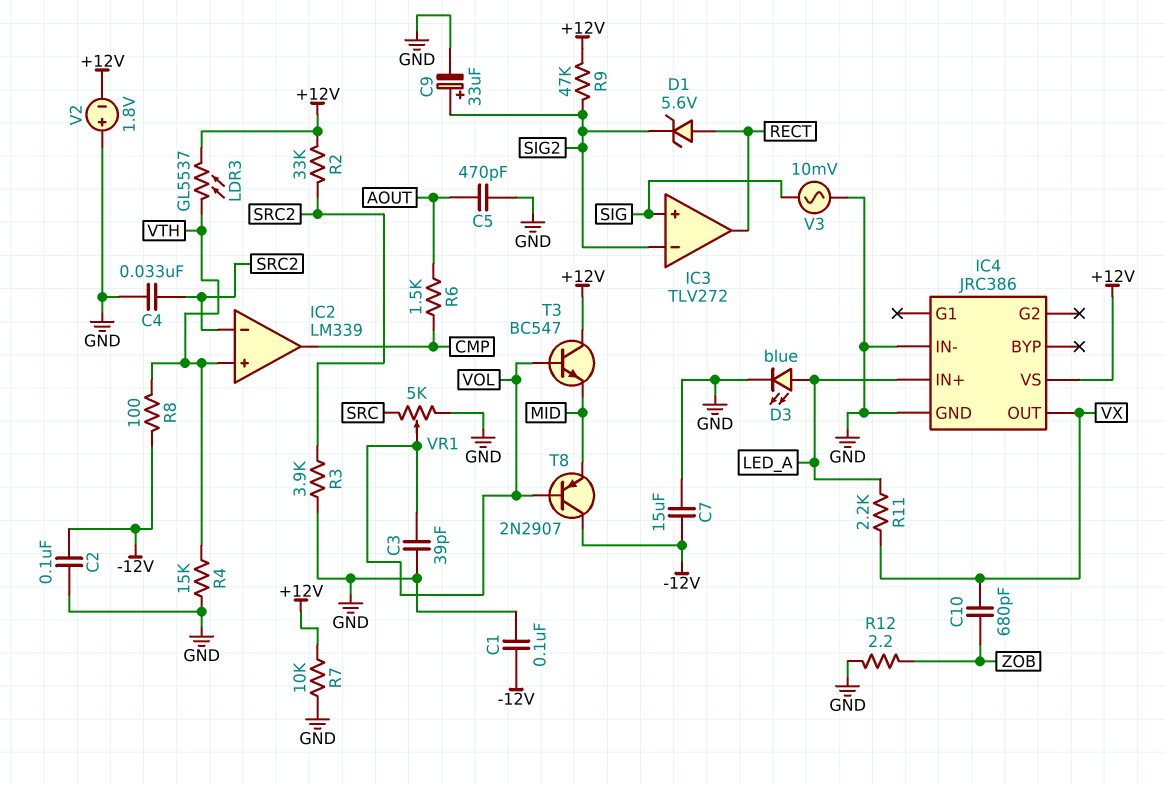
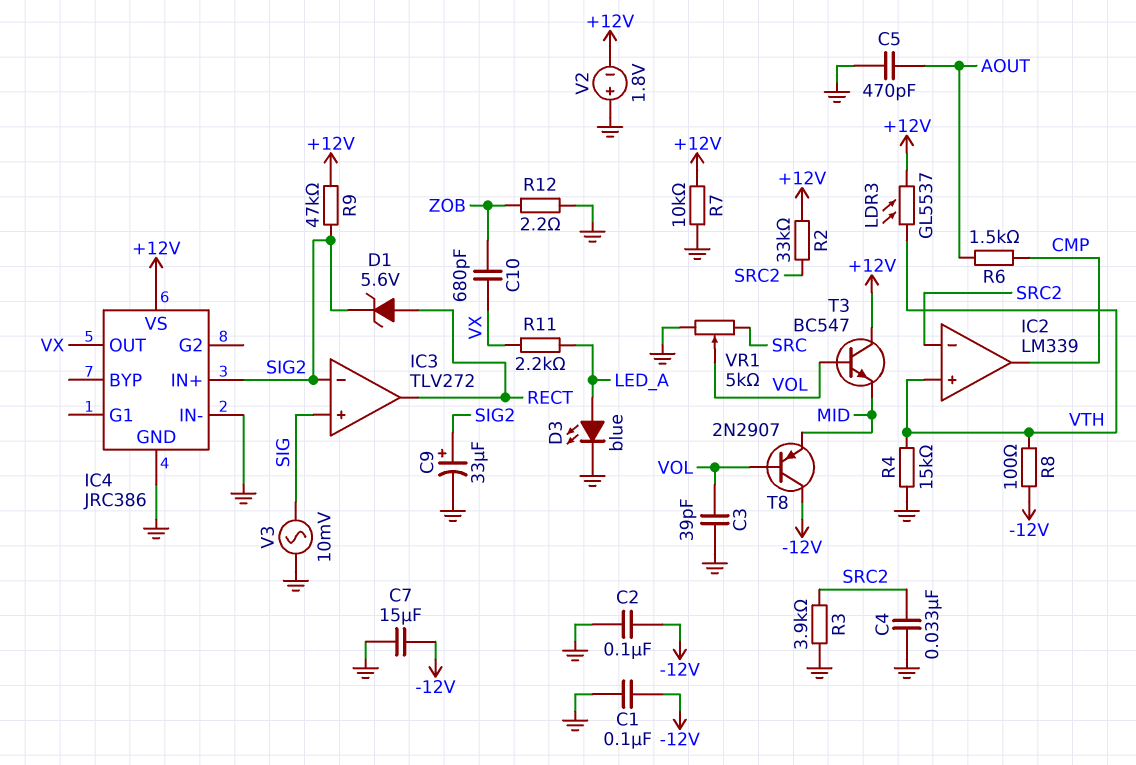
IC4 pin IN+: LED_A -> SIG2

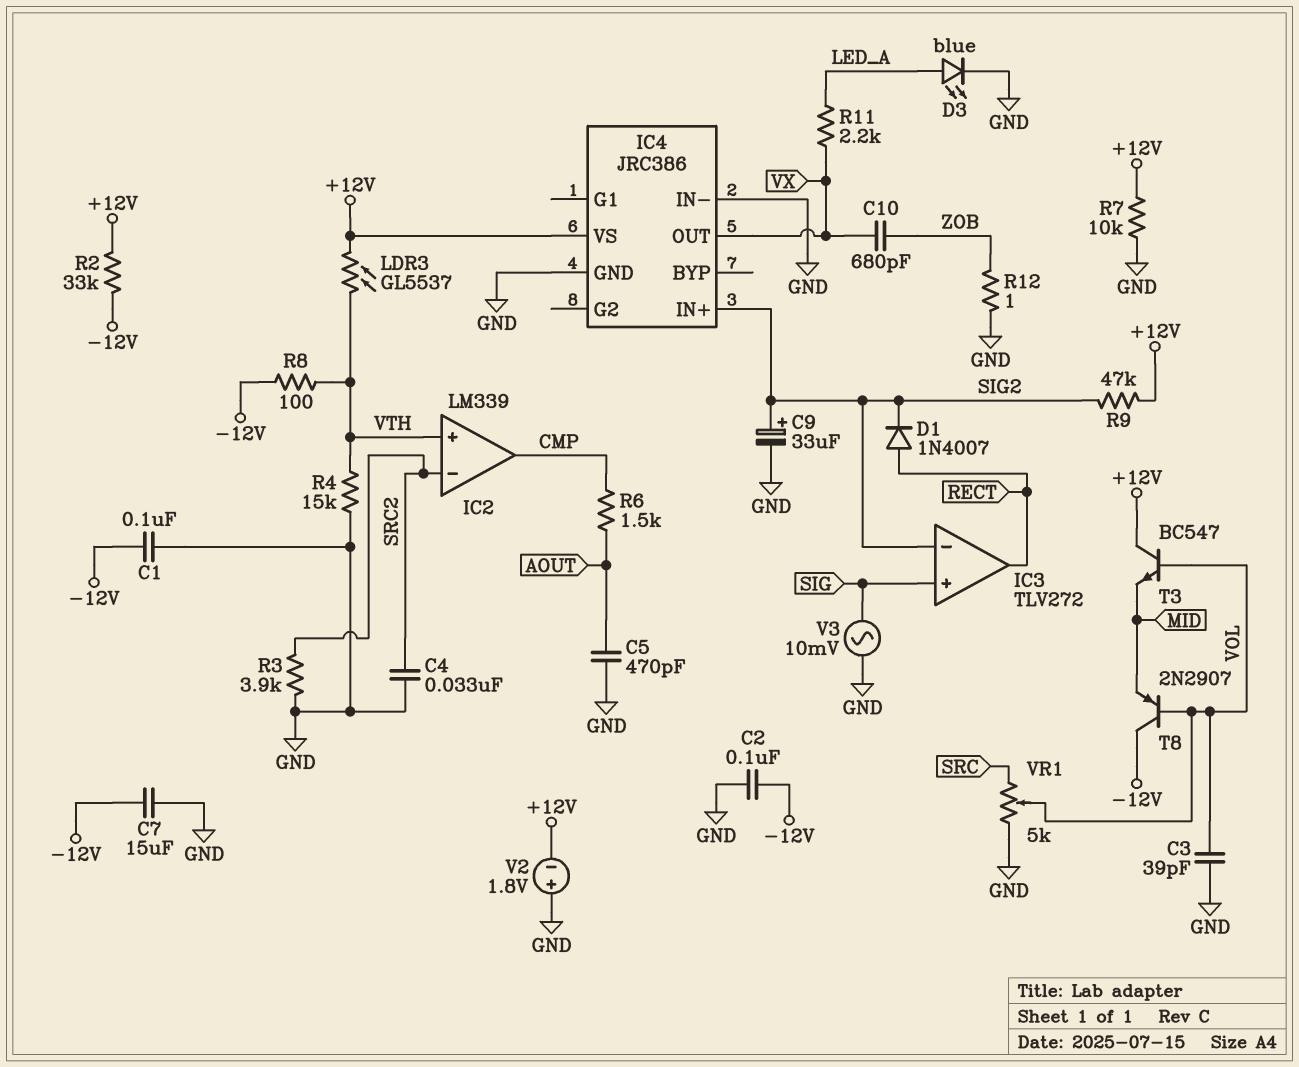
D1: zener 5.6V (A RECT, K SIG2) -> diode 1N4007 (A RECT, K SIG2)
R2: 33k (+12V, SRC2) -> 33k (+12V, -12V)
R12: 2.2 (GND, ZOB) -> 1 (GND, ZOB)

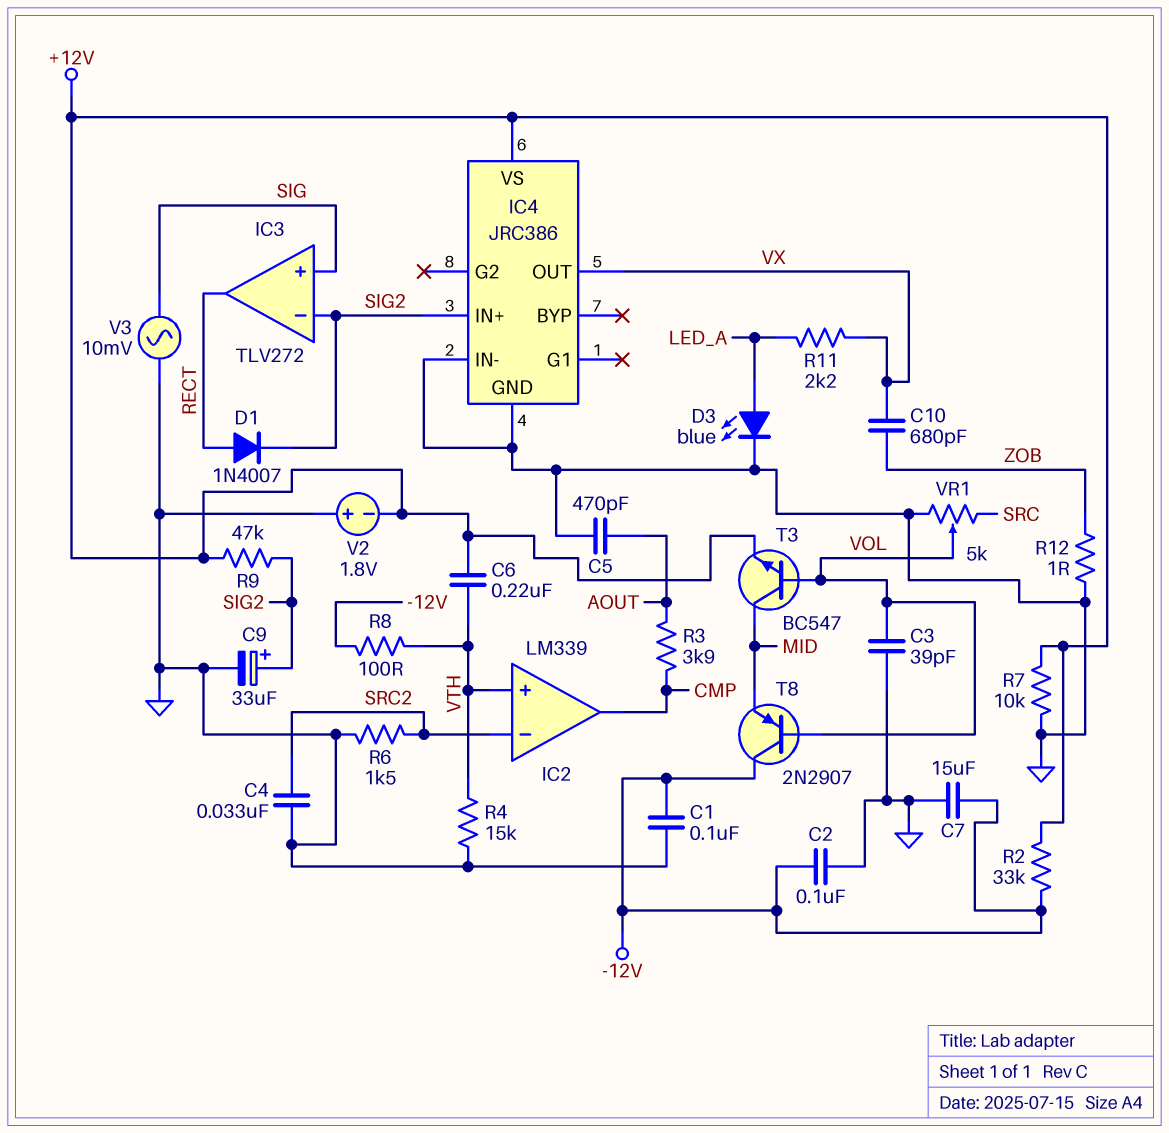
C6: none -> 220nF (+12V, VTH)
LDR3: GL5537 (+12V, VTH) -> none
R3: 3.9k (GND, SRC2) -> 3.9k (AOUT, CMP)
R6: 1.5k (AOUT, CMP) -> 1.5k (GND, SRC2)
T3: NPN BC547 (B VOL, C +12V, E MID) -> NPN BC547 (B VOL, C MID, E +12V)

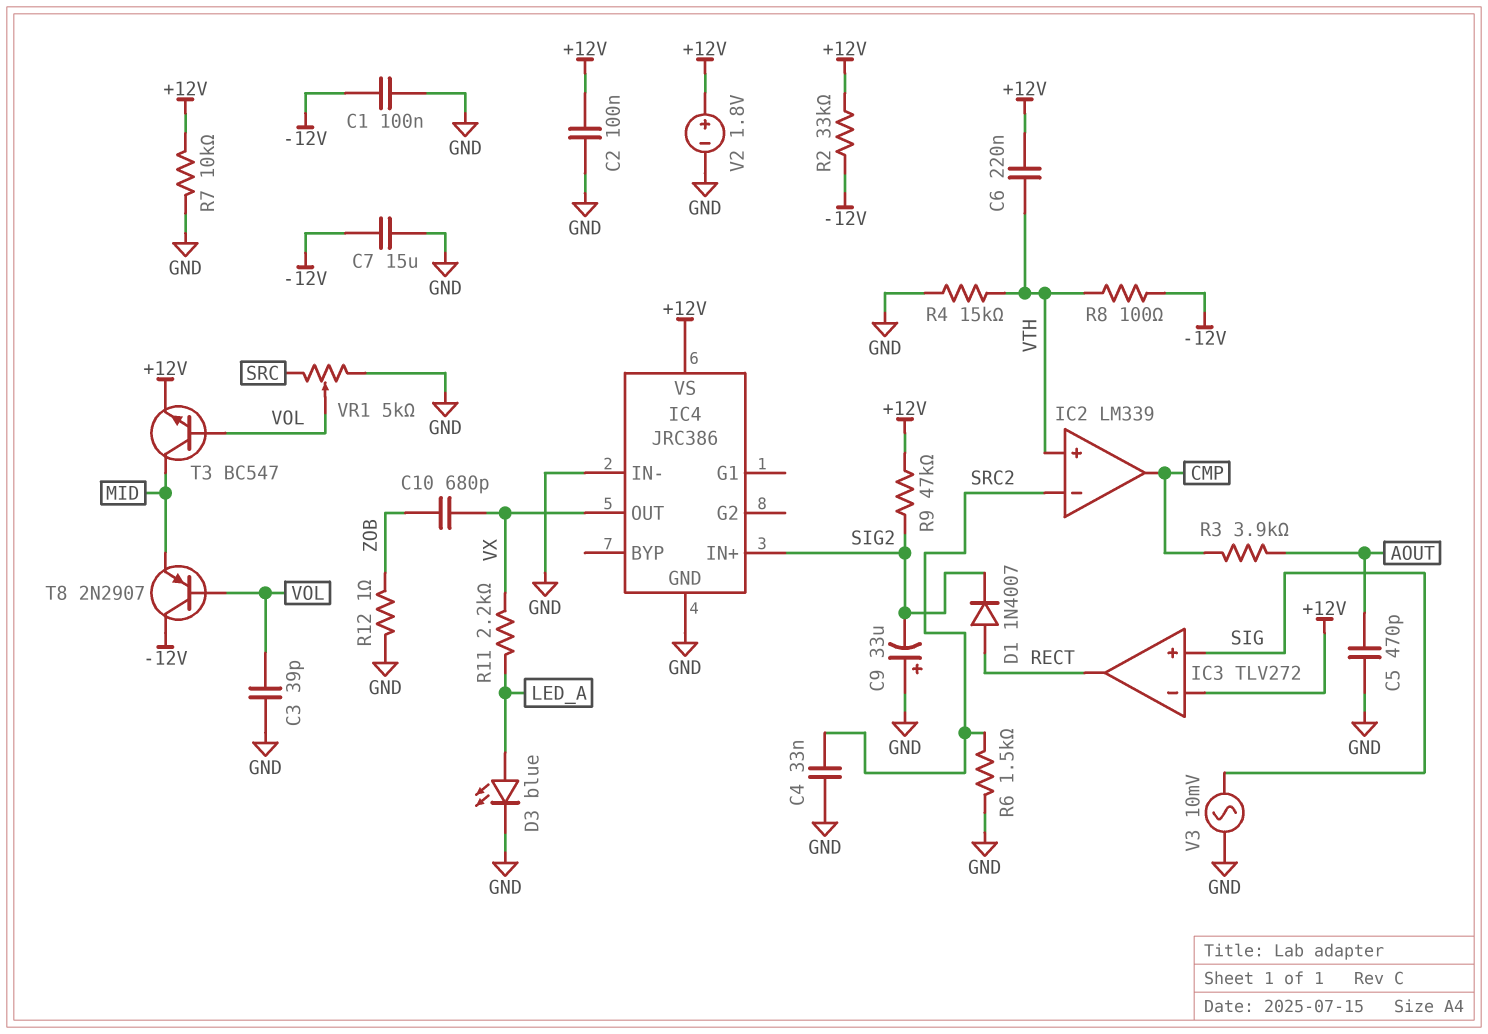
C2: 100nF (-12V, GND) -> 100nF (+12V, GND)
C9: 33uF (plus SIG2, minus GND) -> 33uF (plus GND, minus SIG2)
IC3 pin in-: SIG2 -> +12V
V2: 1.8V (plus GND, minus +12V) -> 1.8V (plus +12V, minus GND)

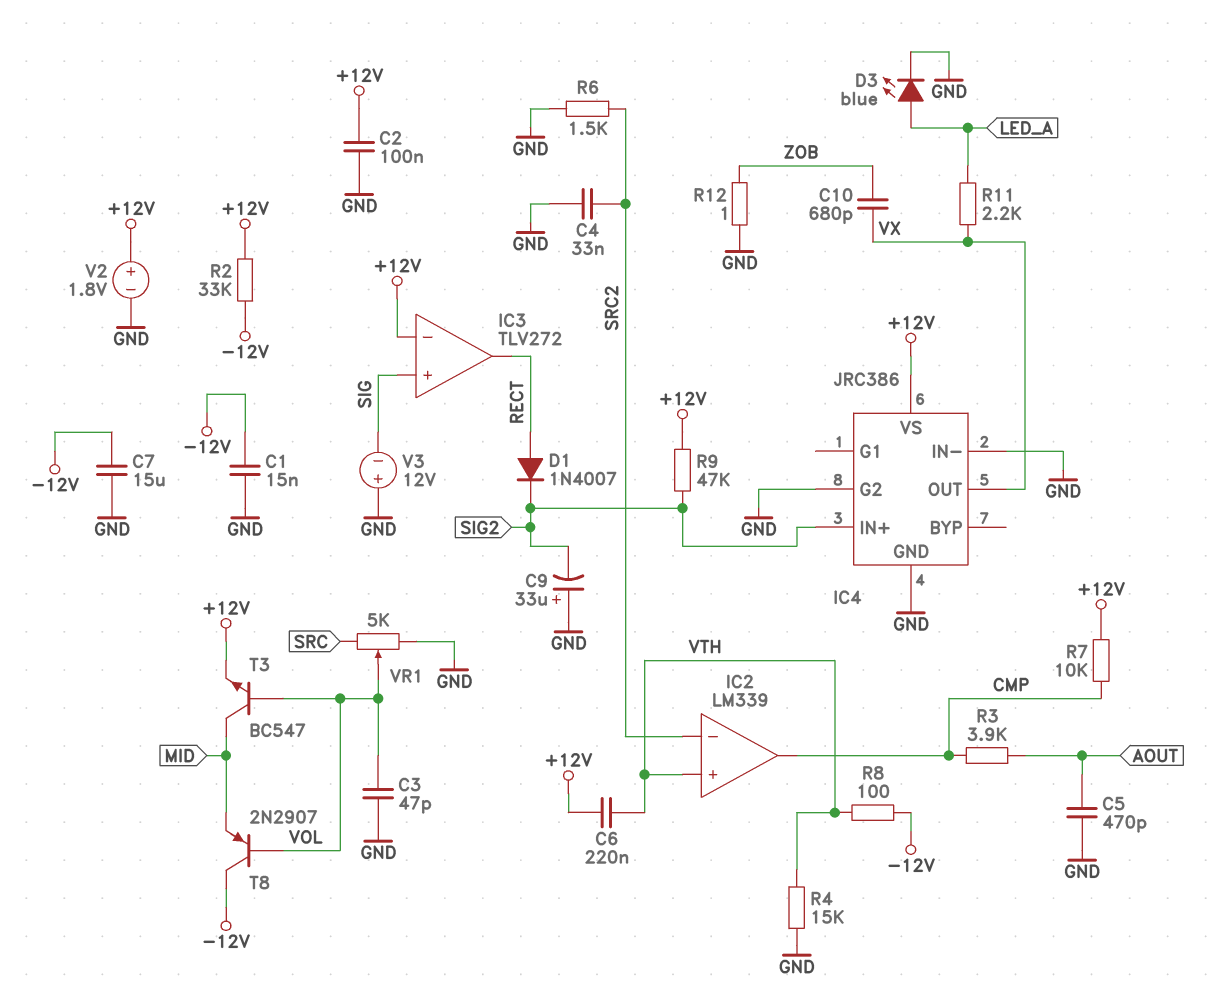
C1: 100nF (-12V, GND) -> 15nF (-12V, GND)
C3: 39pF (GND, VOL) -> 47pF (GND, VOL)
IC4 pin G2: none -> GND
R7: 10k (+12V, GND) -> 10k (+12V, CMP)
V3: AC 10mV (GND, SIG) -> 12V (plus GND, minus SIG)

